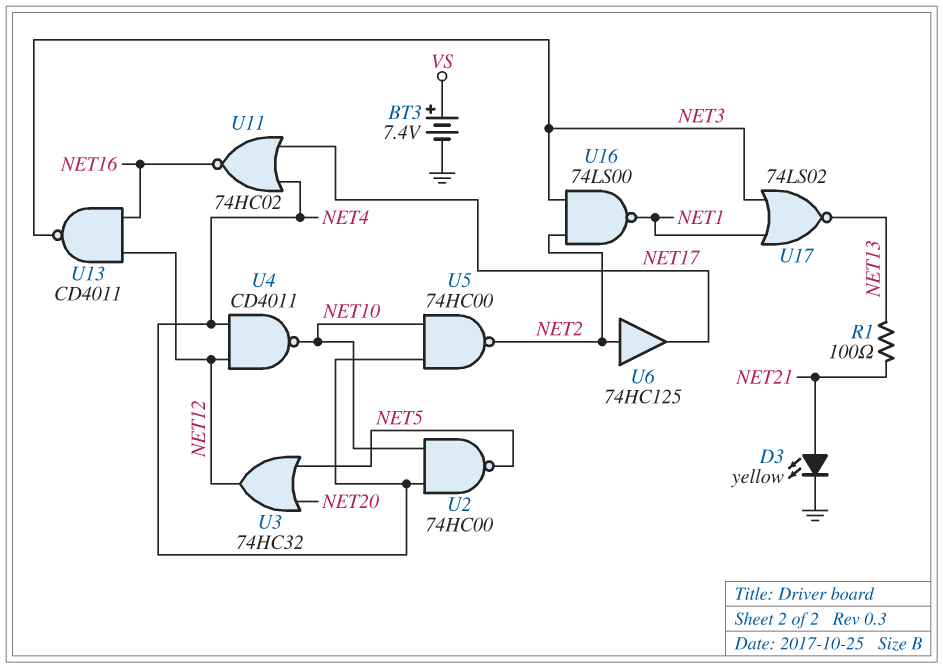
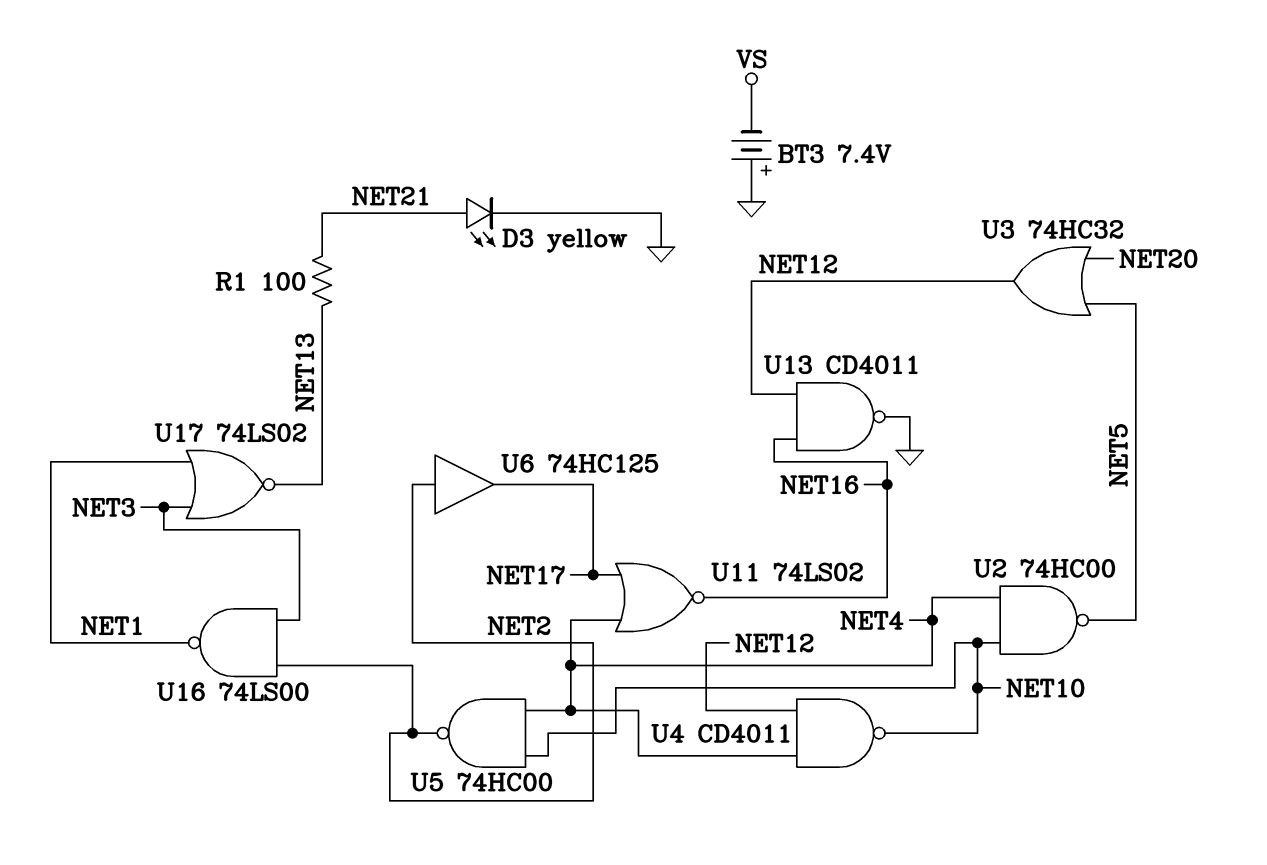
BT3: 7.4V (plus VS, minus GND) -> 7.4V (plus GND, minus VS)
U11: NOR 74HC02 (in NET4, in NET17, out NET16) -> NOR 74LS02 (in NET4, in NET17, out NET16)
U13: NAND CD4011 (in NET12, in NET16, out NET3) -> NAND CD4011 (in NET12, in NET16, out GND)

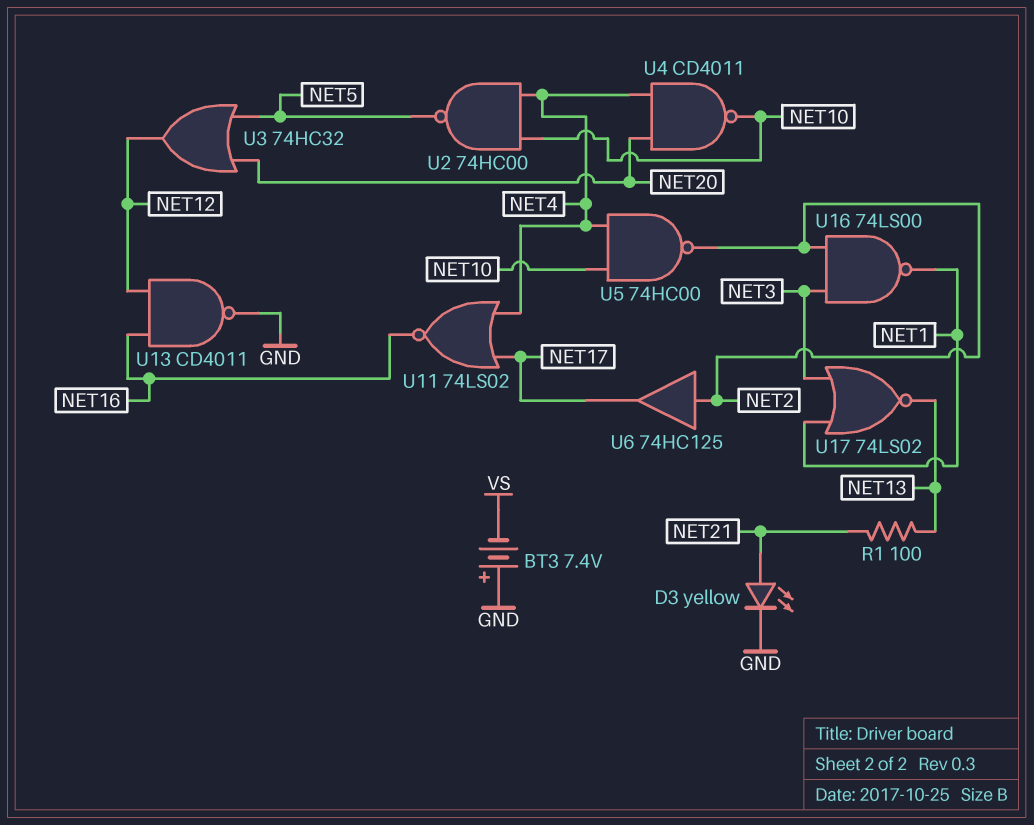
U4: NAND CD4011 (in NET4, in NET12, out NET10) -> NAND CD4011 (in NET4, in NET20, out NET10)

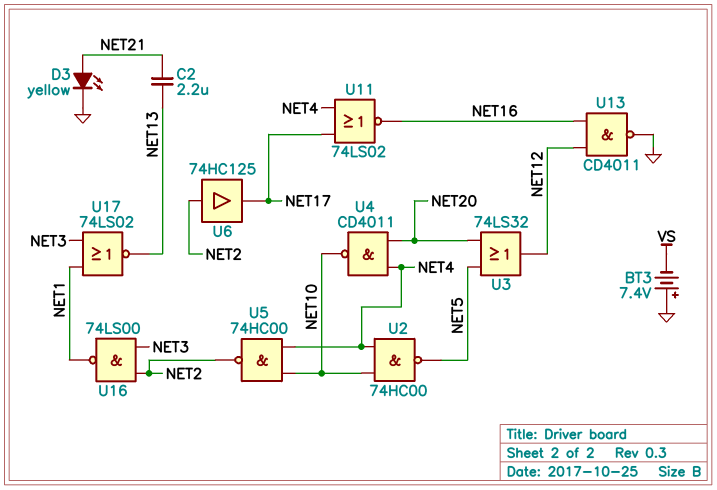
C2: none -> 2.2uF (NET13, NET21)
R1: 100 (NET13, NET21) -> none
U3: OR 74HC32 (in NET5, in NET20, out NET12) -> OR 74LS32 (in NET5, in NET20, out NET12)

